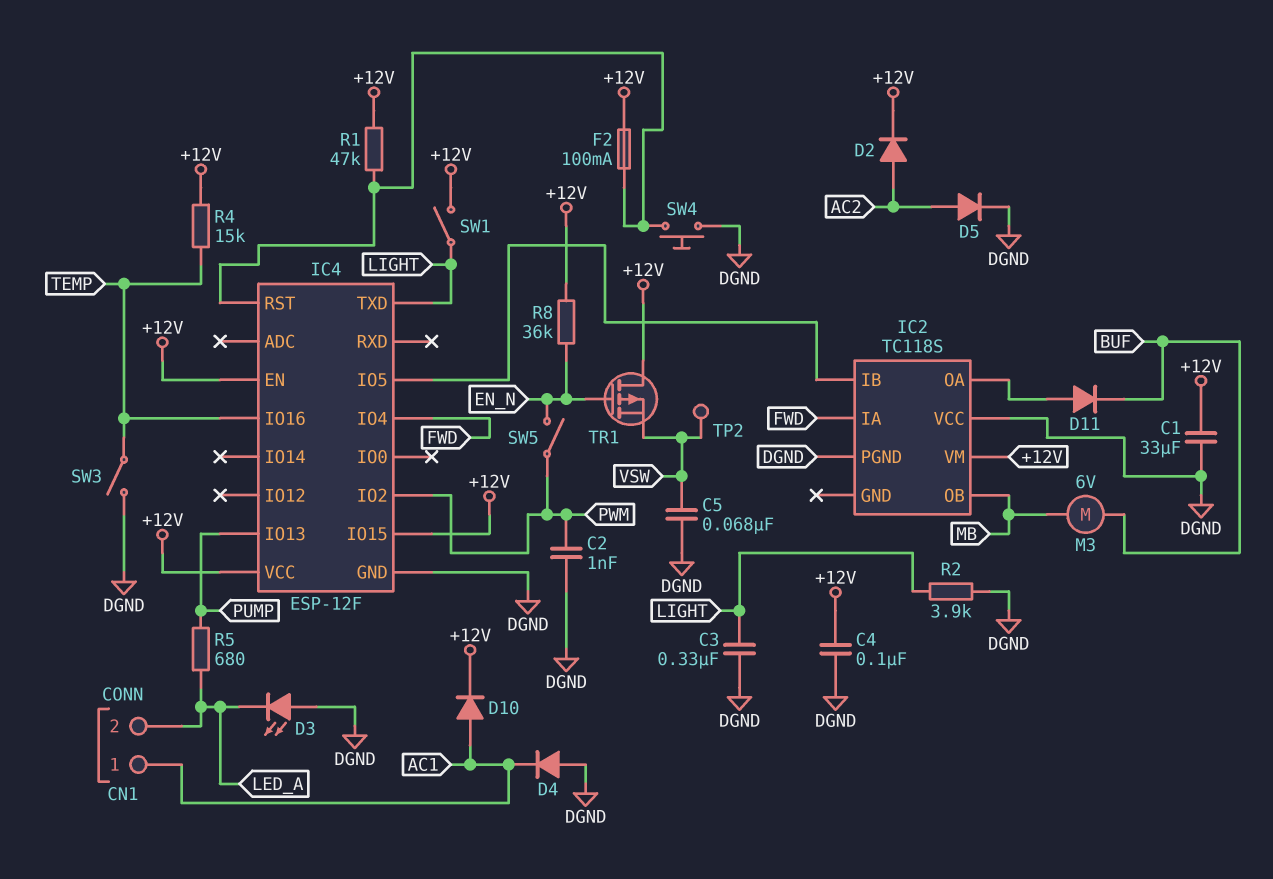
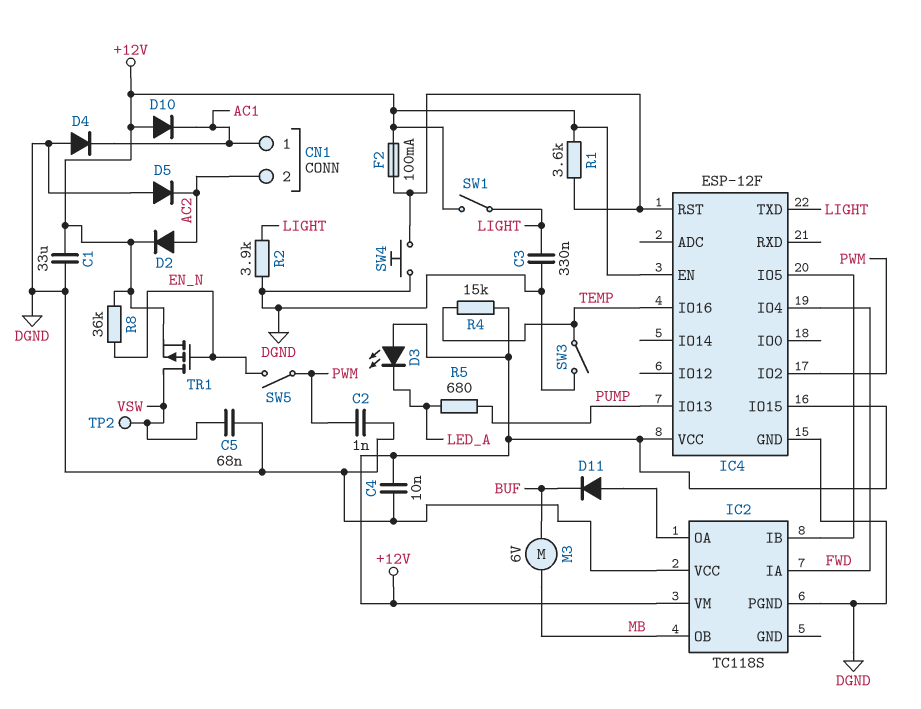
C4: 100nF (+12V, DGND) -> 10nF (+12V, DGND)
CN1 pin 2: LED_A -> AC2
D3: LED (A DGND, K LED_A) -> LED (A +12V, K LED_A)
D5: diode (A AC2, K DGND) -> diode (A DGND, K AC2)
D10: diode (A AC1, K +12V) -> diode (A +12V, K AC1)
R1: 47k (+12V, IC4/RST) -> 3.6k (+12V, IC4/RST)
TR1: PMOS (G EN_N, D +12V, S VSW) -> PMOS (G EN_N, D VSW, S +12V)

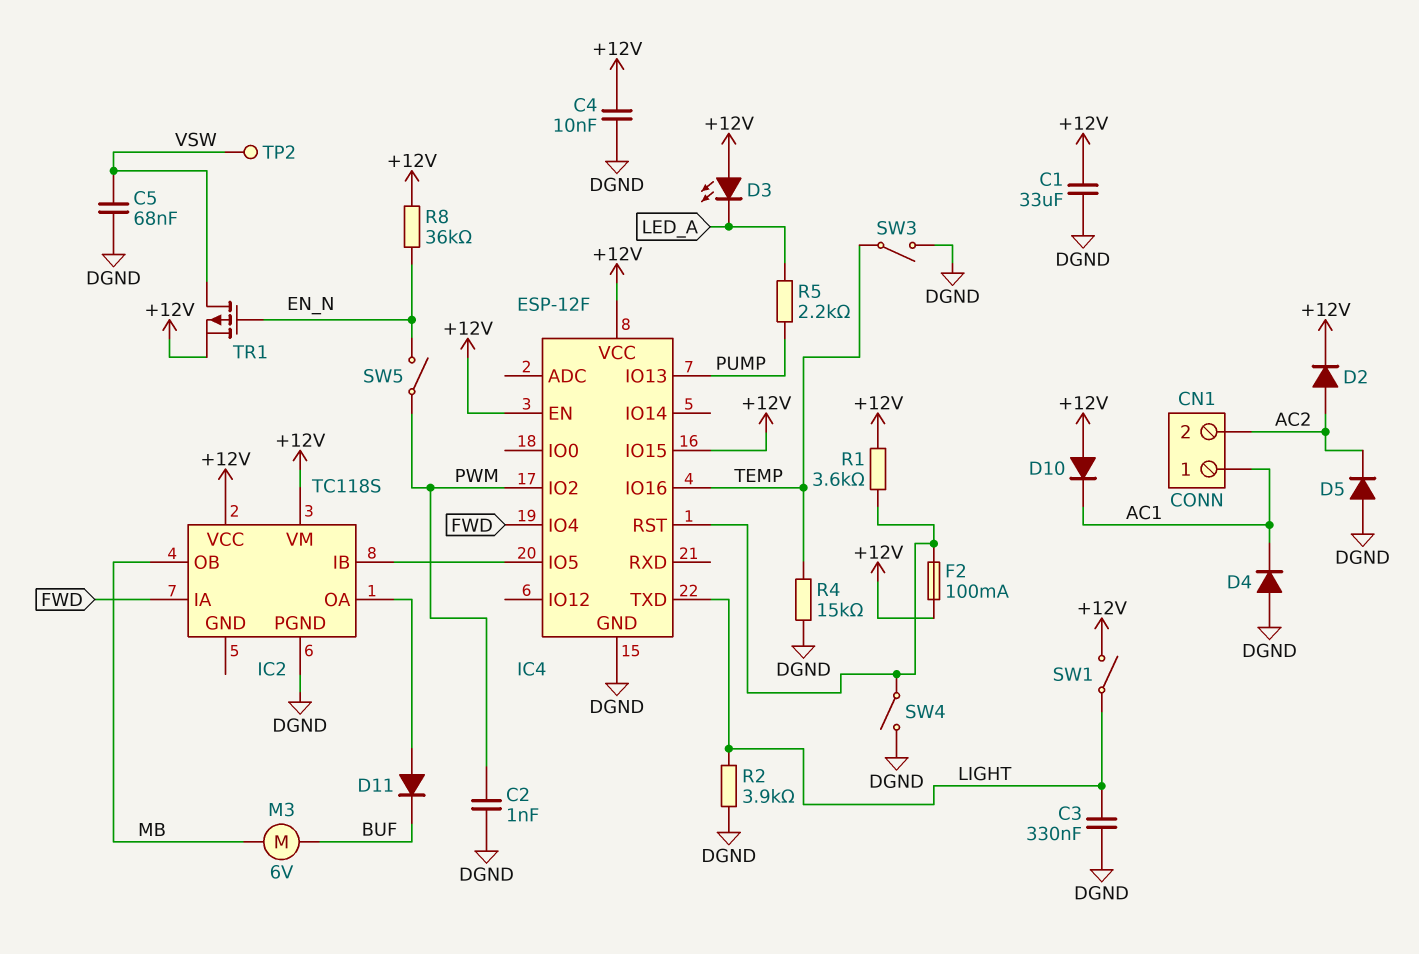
IC2 pin VCC: DGND -> +12V
R4: 15k (+12V, TEMP) -> 15k (DGND, TEMP)
R5: 680 (LED_A, PUMP) -> 2.2k (LED_A, PUMP)
SW4: button (DGND, IC4/RST) -> switch (DGND, IC4/RST)

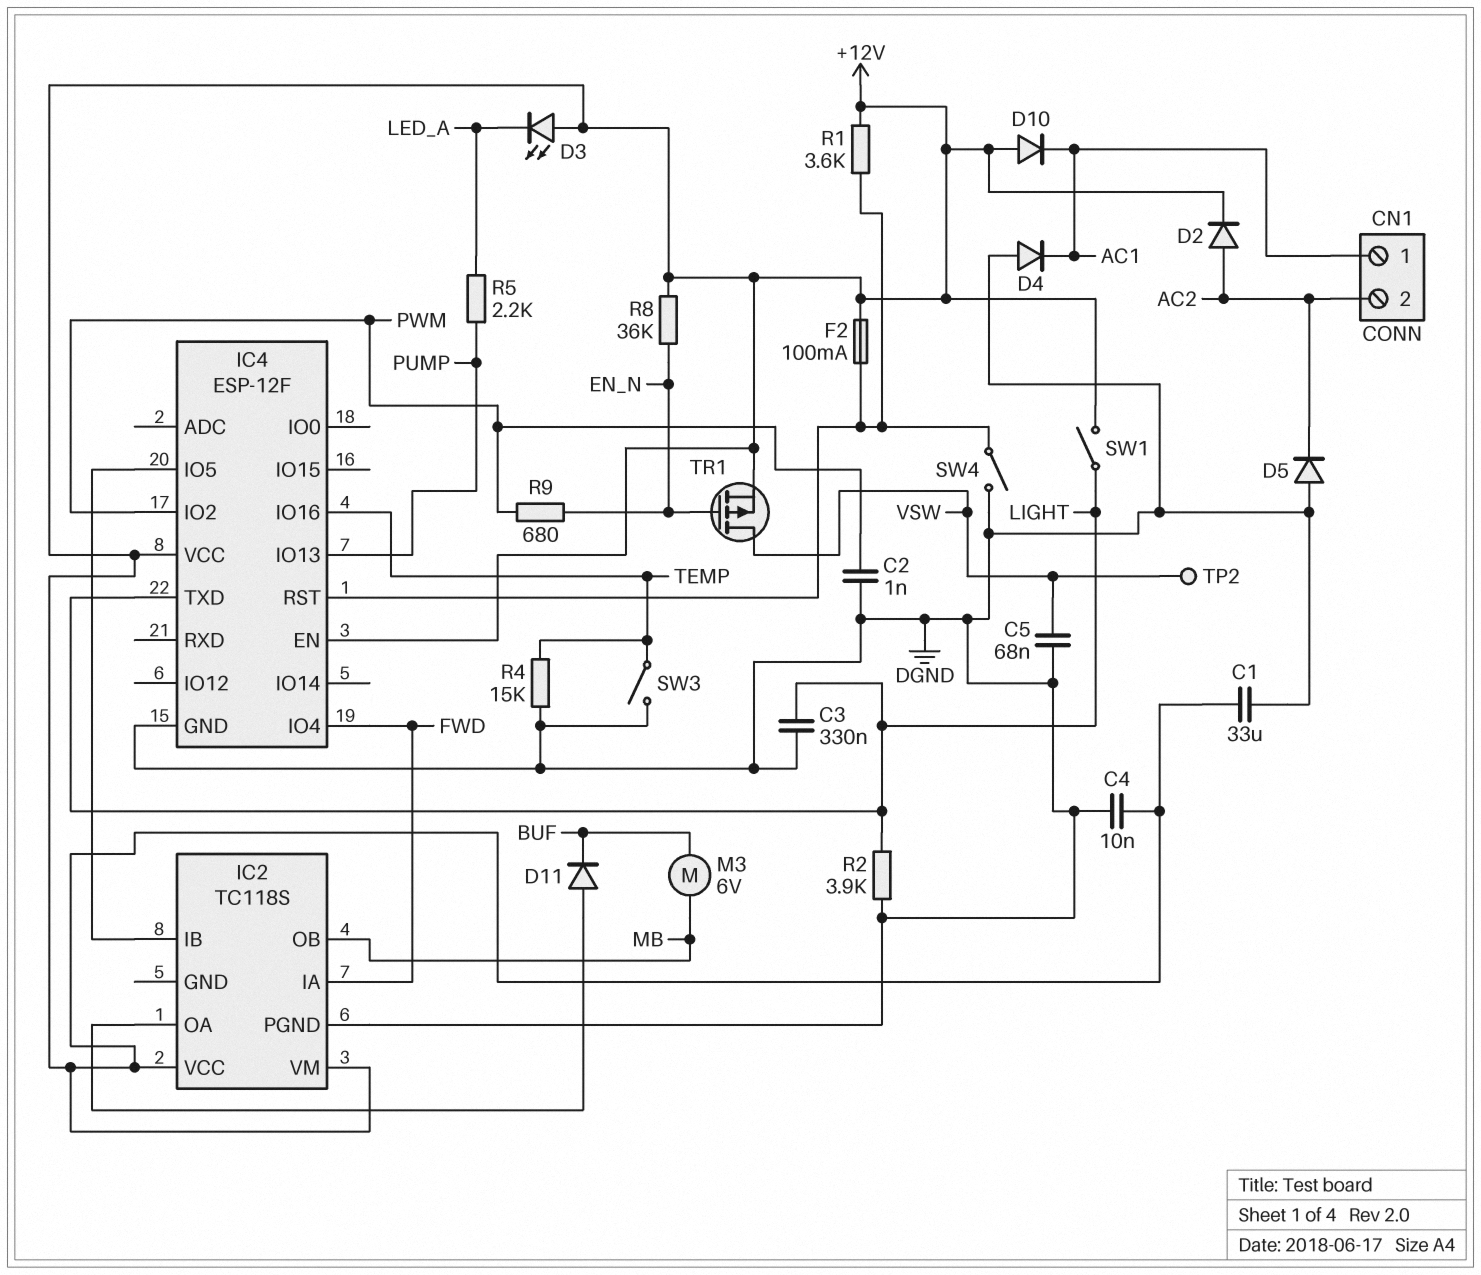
IC4 pin IO15: +12V -> none
R9: none -> 680 (EN_N, PWM)
SW5: switch (EN_N, PWM) -> none

